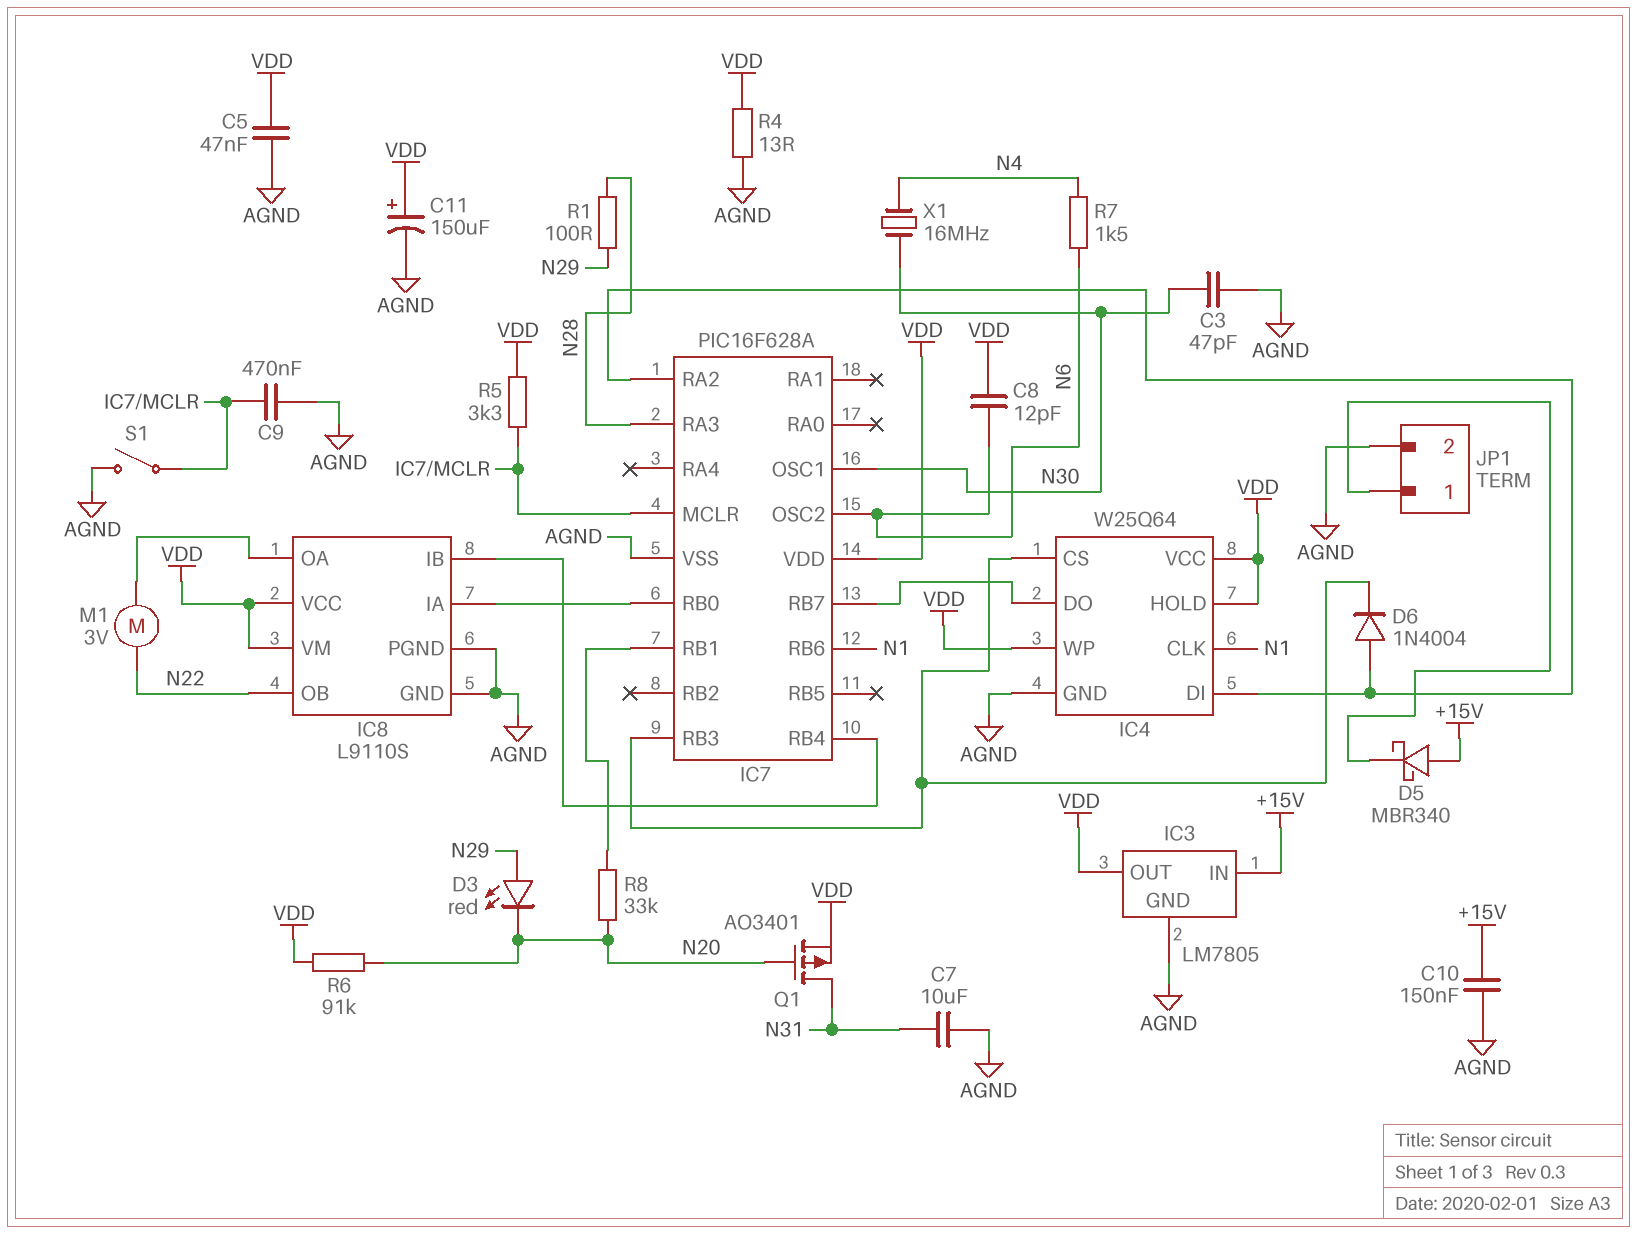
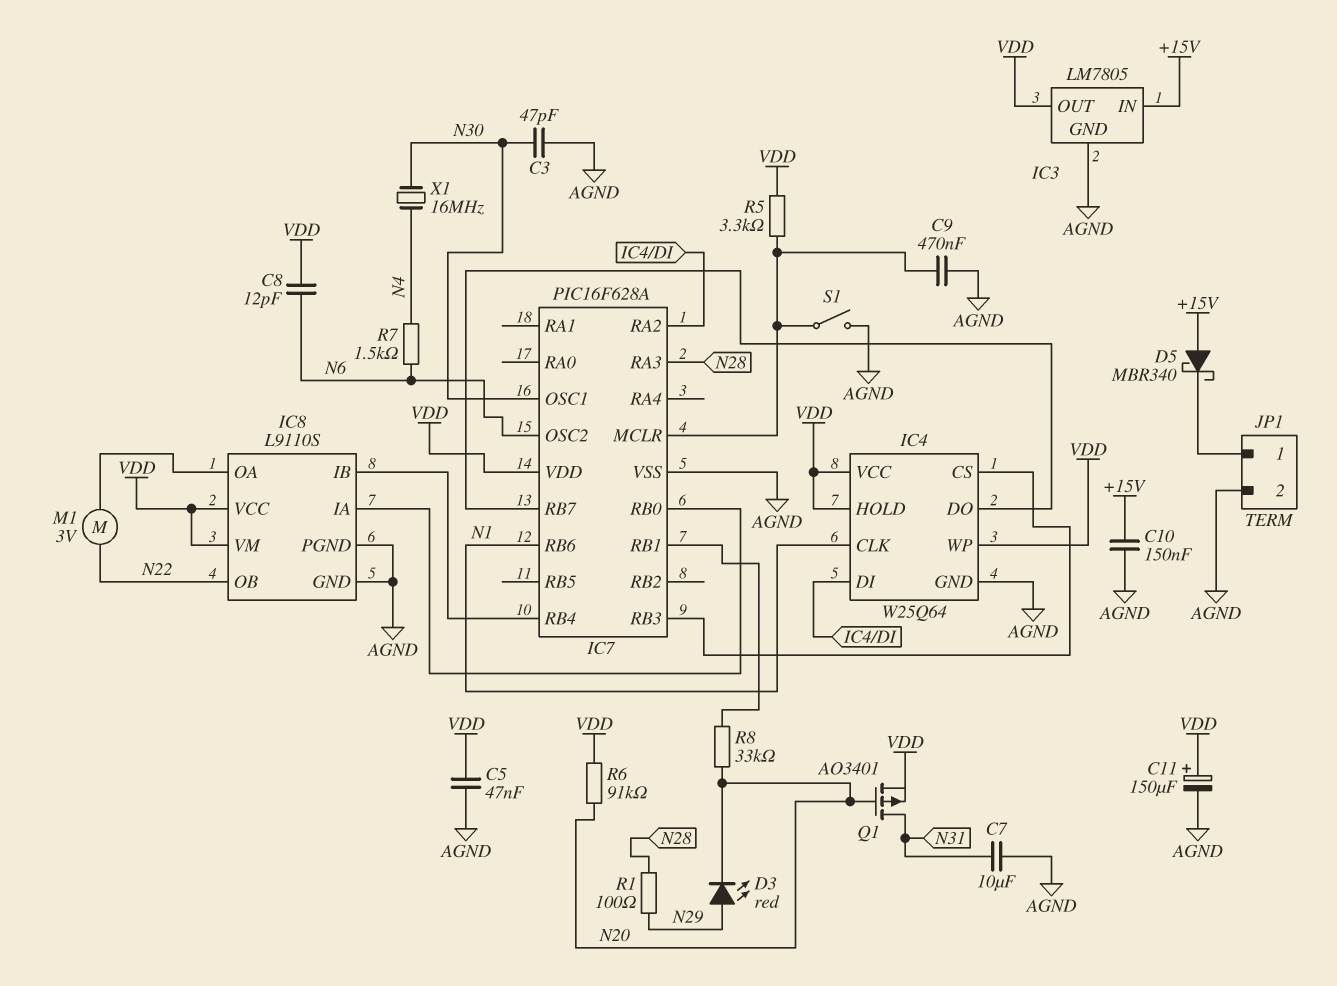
D6: diode 1N4004 (A IC4/DI, K IC4/CS) -> none
R4: 13 (AGND, VDD) -> none

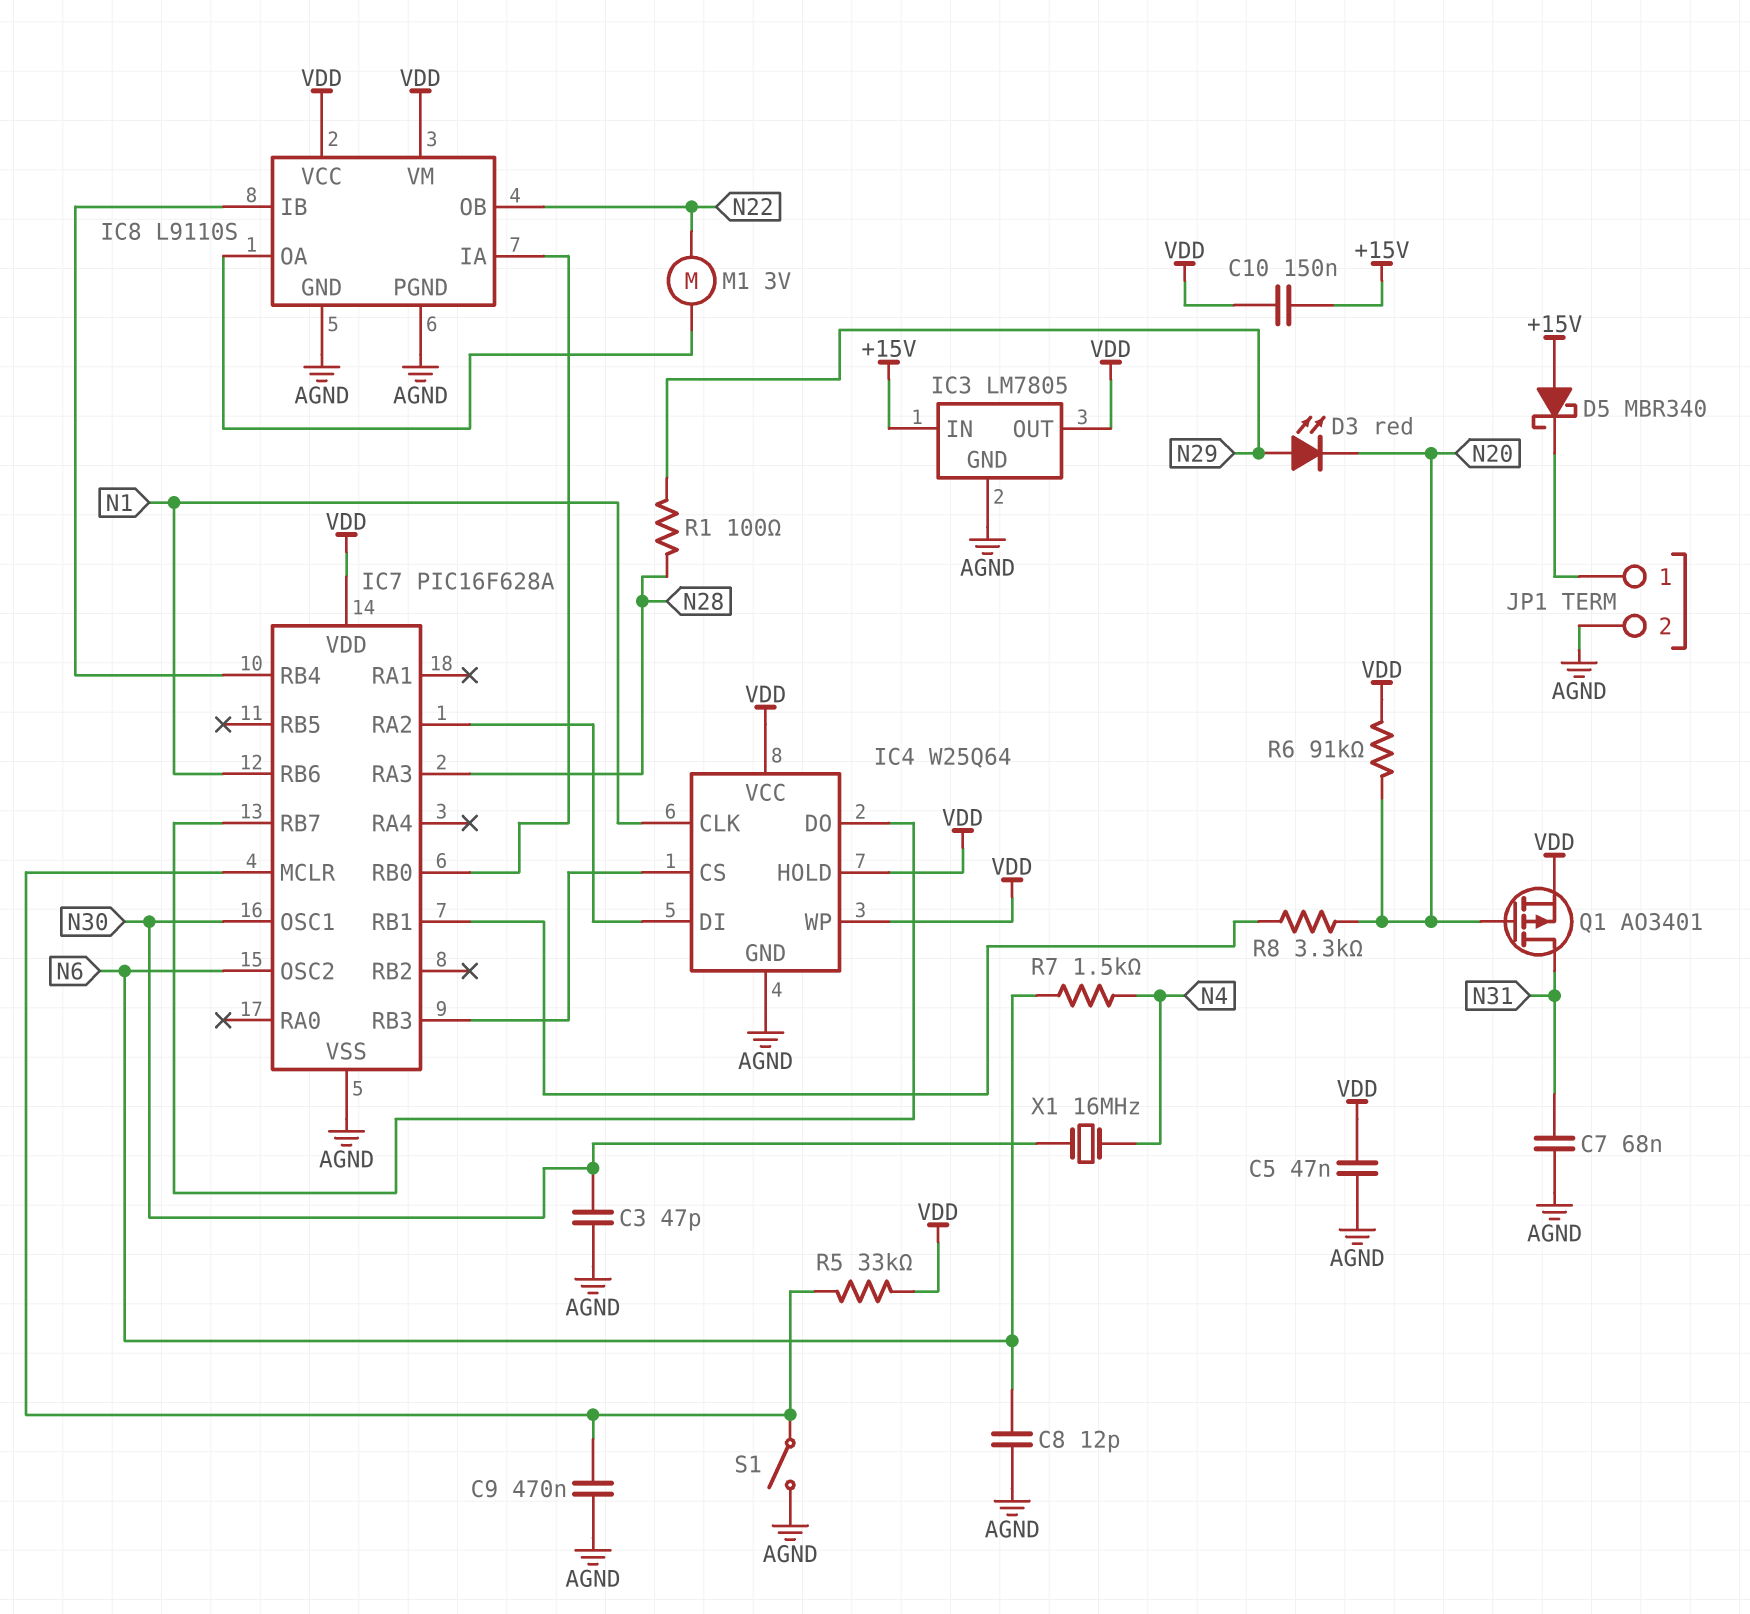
C7: 10uF (AGND, N31) -> 68nF (AGND, N31)
C8: 12pF (N6, VDD) -> 12pF (AGND, N6)
C10: 150nF (+15V, AGND) -> 150nF (+15V, VDD)
C11: 150uF (plus VDD, minus AGND) -> none
R5: 3.3k (IC7/MCLR, VDD) -> 33k (IC7/MCLR, VDD)
R8: 33k (IC7/RB1, N20) -> 3.3k (IC7/RB1, N20)

